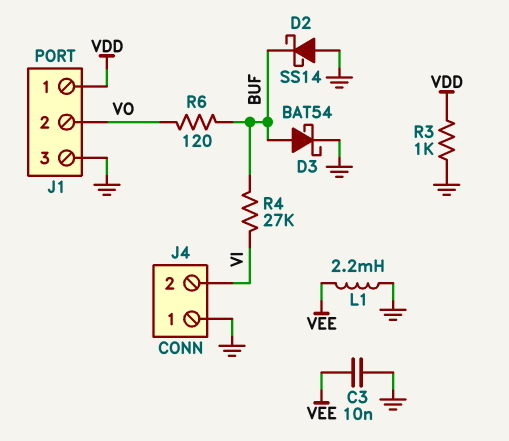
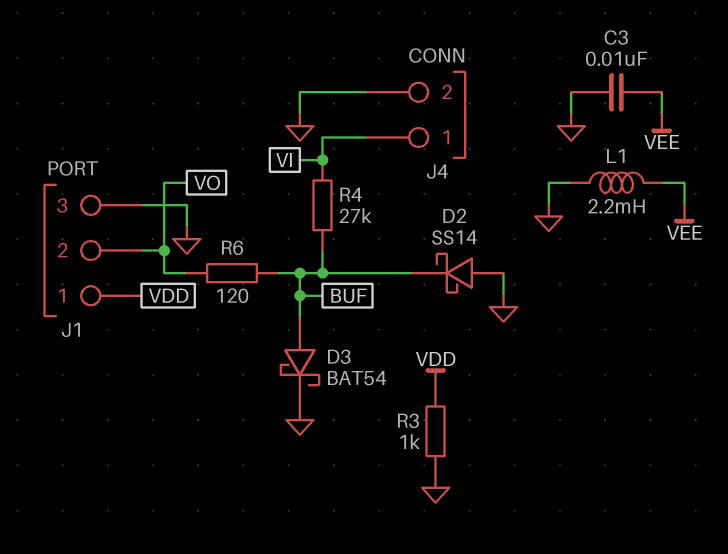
J4 pin 1: GND -> VI
J4 pin 2: VI -> GND

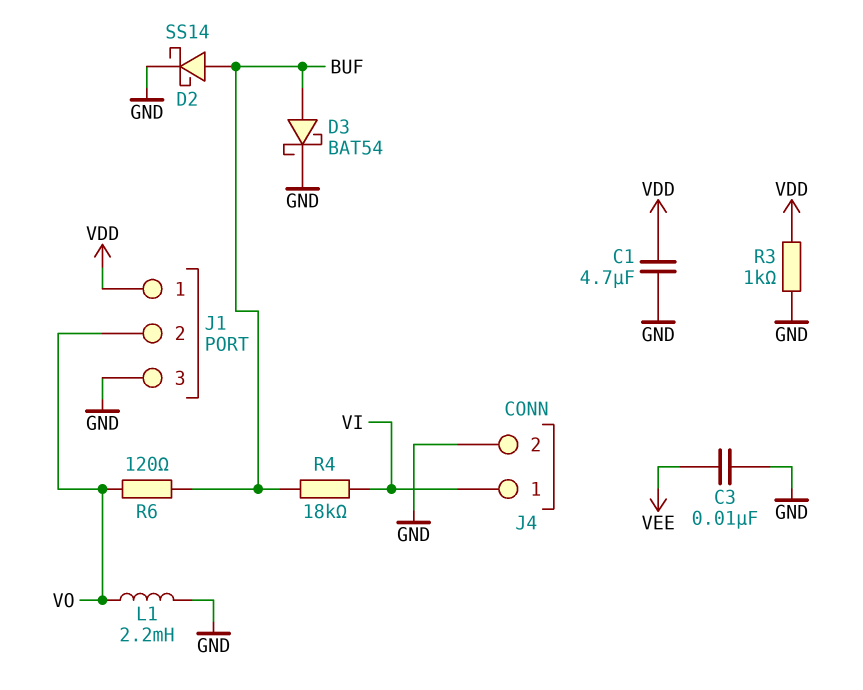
C1: none -> 4.7uF (GND, VDD)
D2: schottky SS14 (A GND, K BUF) -> schottky SS14 (A BUF, K GND)
L1: 2.2mH (GND, VEE) -> 2.2mH (GND, VO)
R4: 27k (BUF, VI) -> 18k (BUF, VI)

